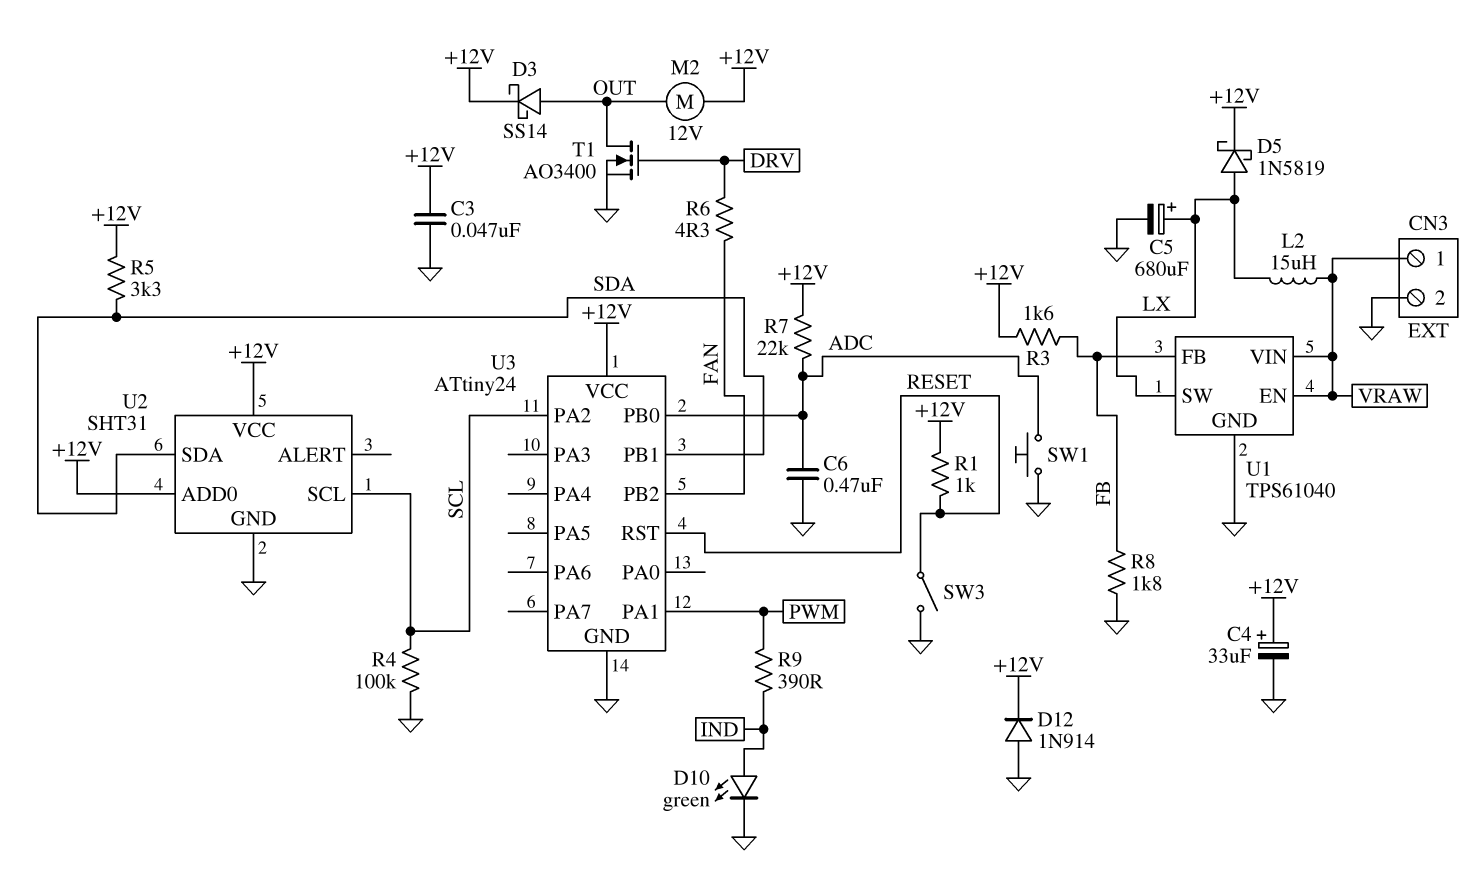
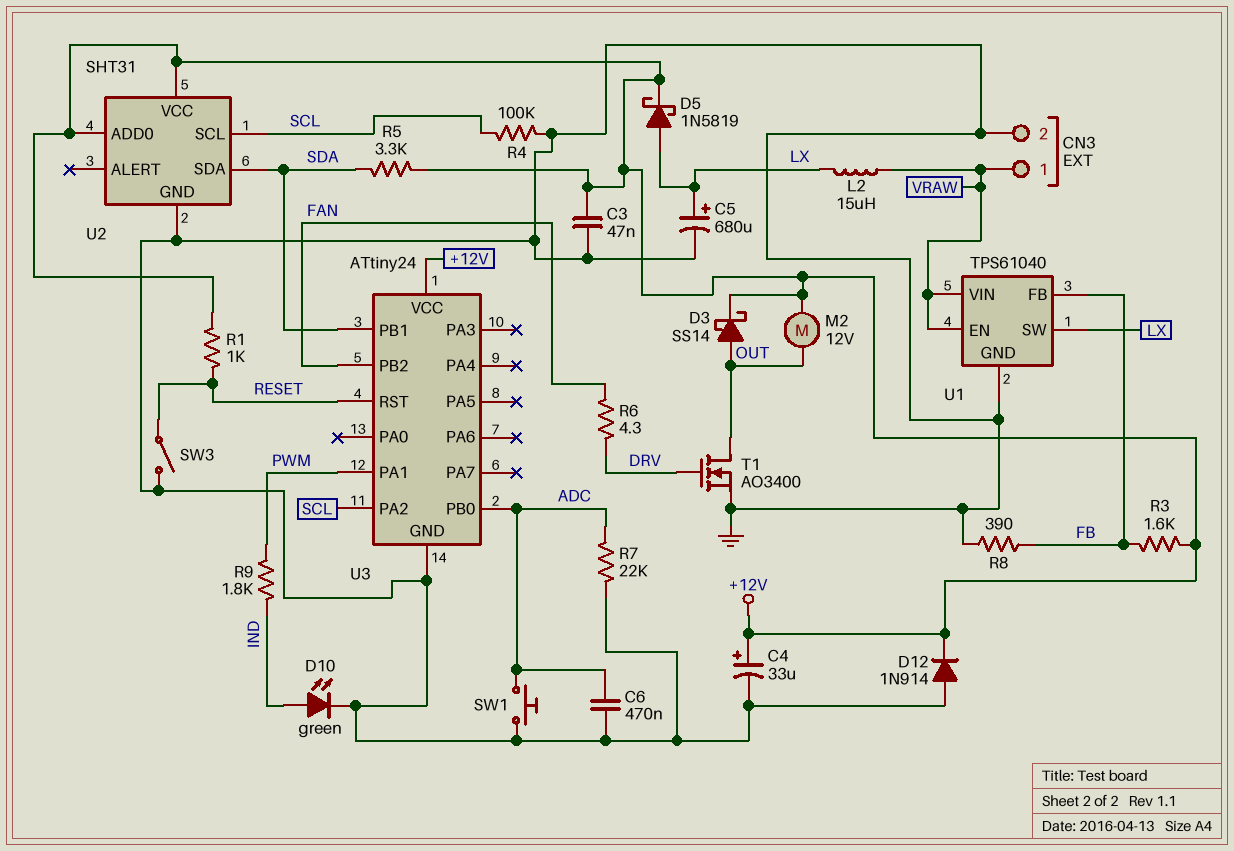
R7: 22k (+12V, ADC) -> 22k (ADC, GND)
R8: 1.8k (FB, GND) -> 390 (FB, GND)
R9: 390 (IND, PWM) -> 1.8k (IND, PWM)

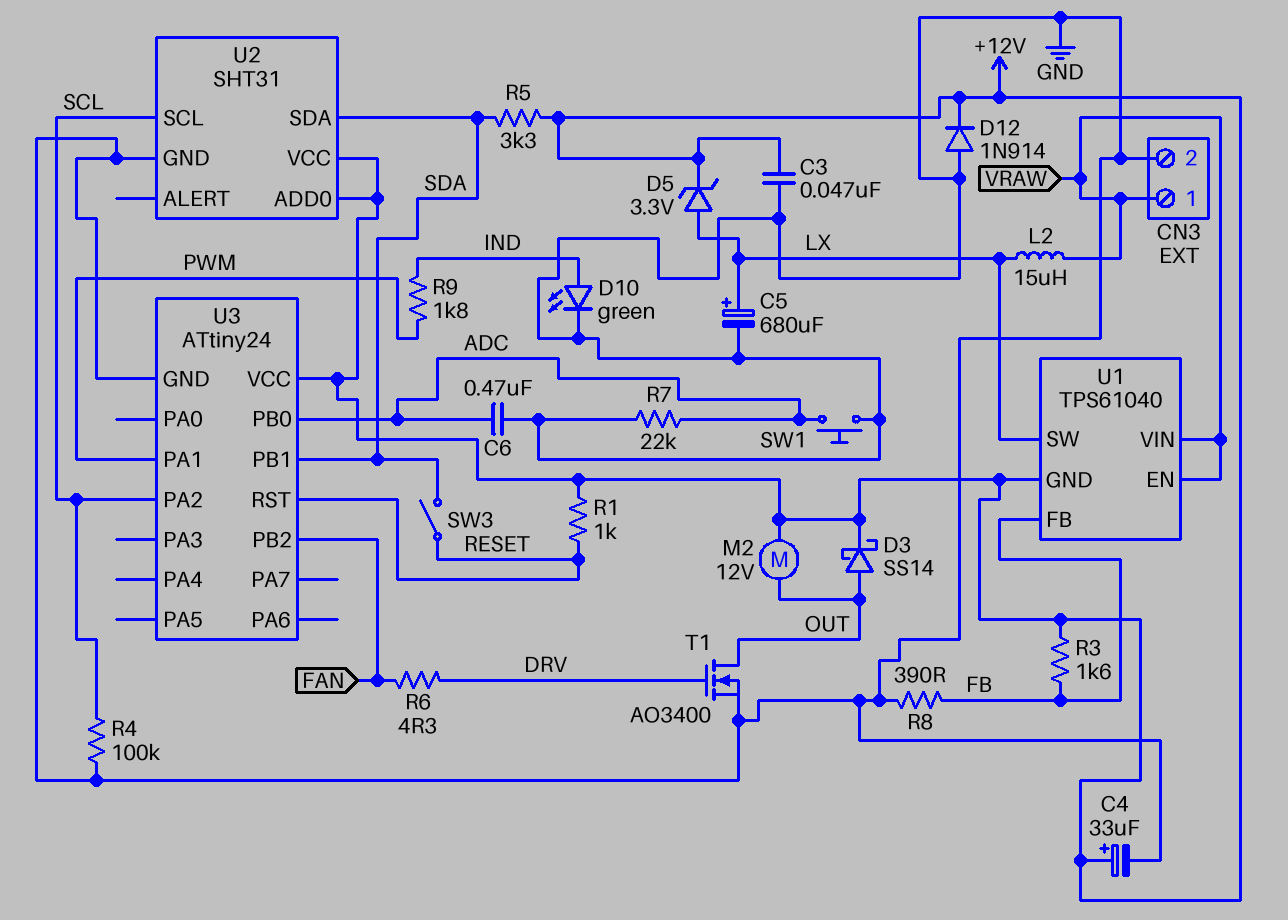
D5: schottky 1N5819 (A LX, K +12V) -> zener 3.3V (A LX, K +12V)
SW3: switch (GND, RESET) -> switch (RESET, SDA)
U1 pin GND: GND -> +12V

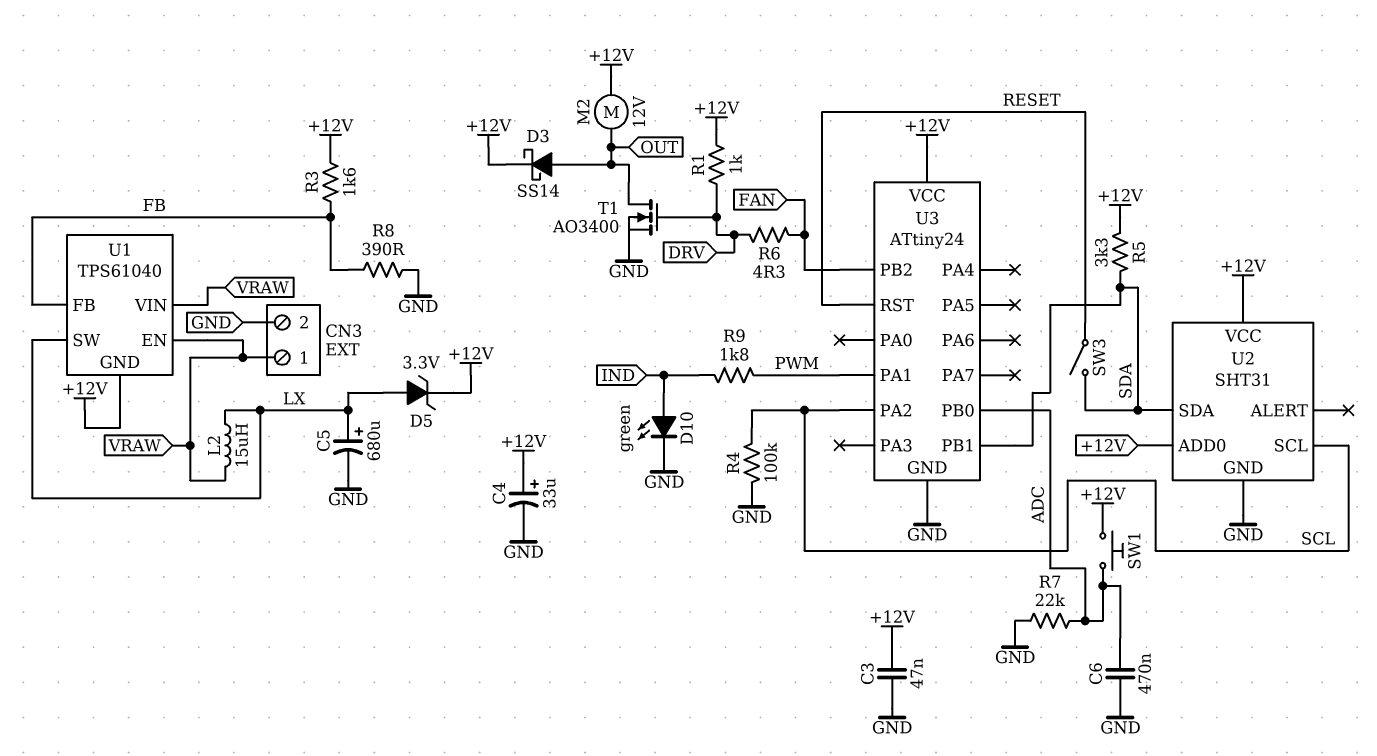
D12: diode 1N914 (A GND, K +12V) -> none
R1: 1k (+12V, RESET) -> 1k (+12V, DRV)
SW1: button (ADC, GND) -> button (+12V, ADC)

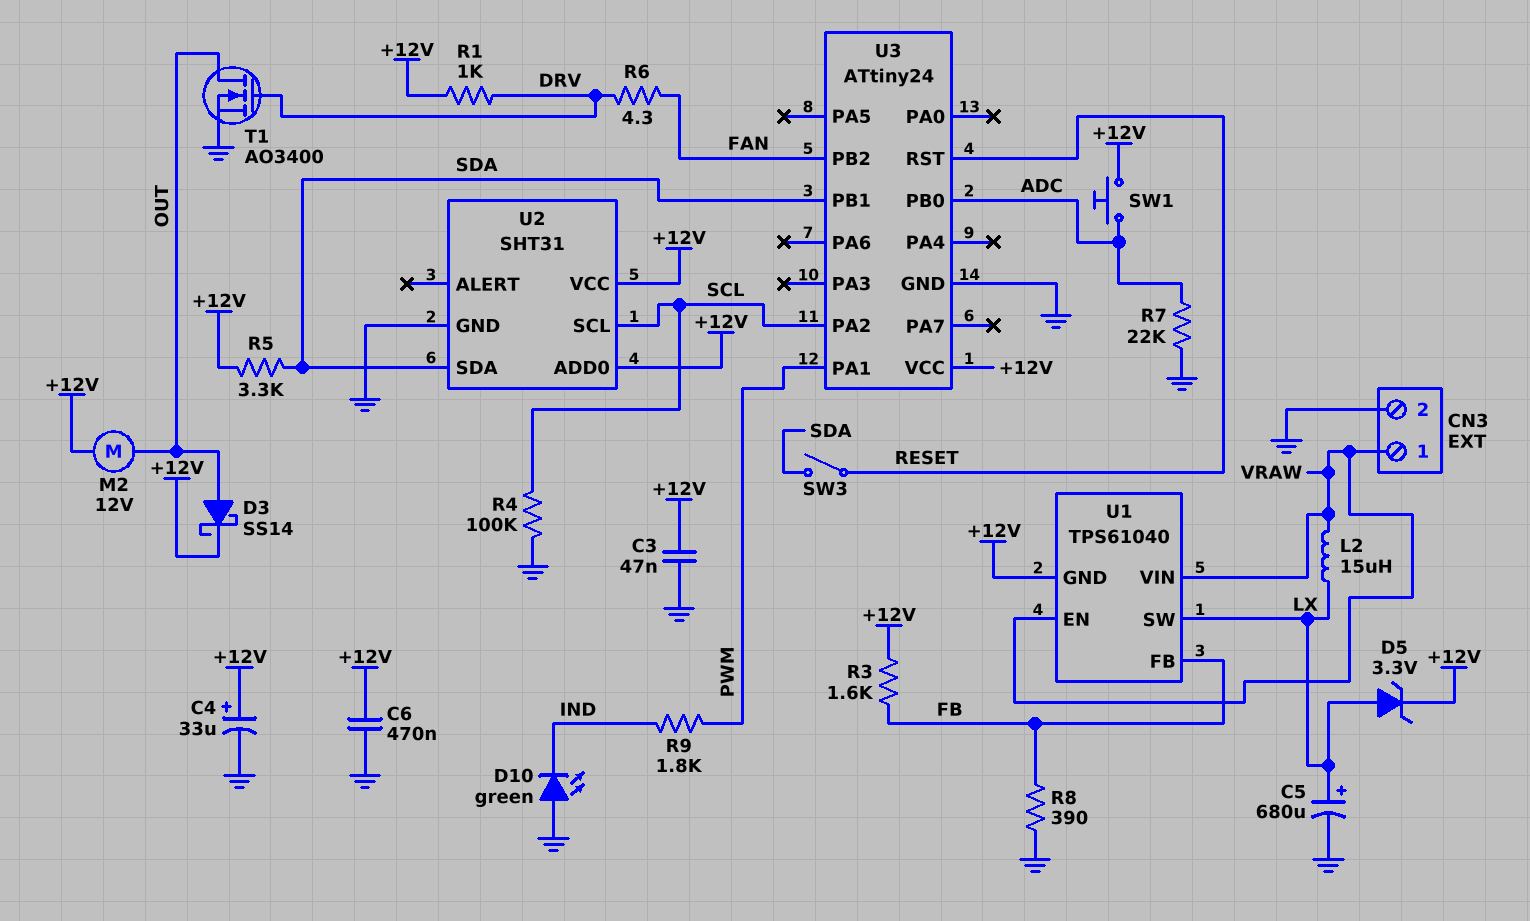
C6: 470nF (ADC, GND) -> 470nF (+12V, GND)
D10: LED green (A IND, K GND) -> LED green (A GND, K IND)

